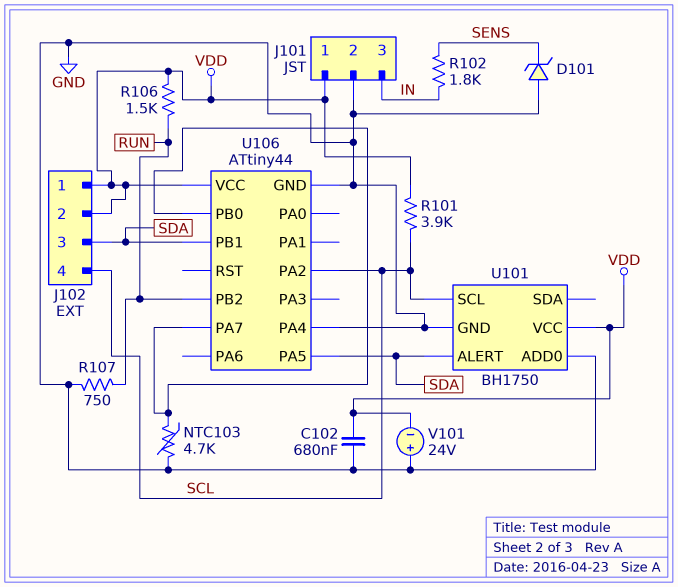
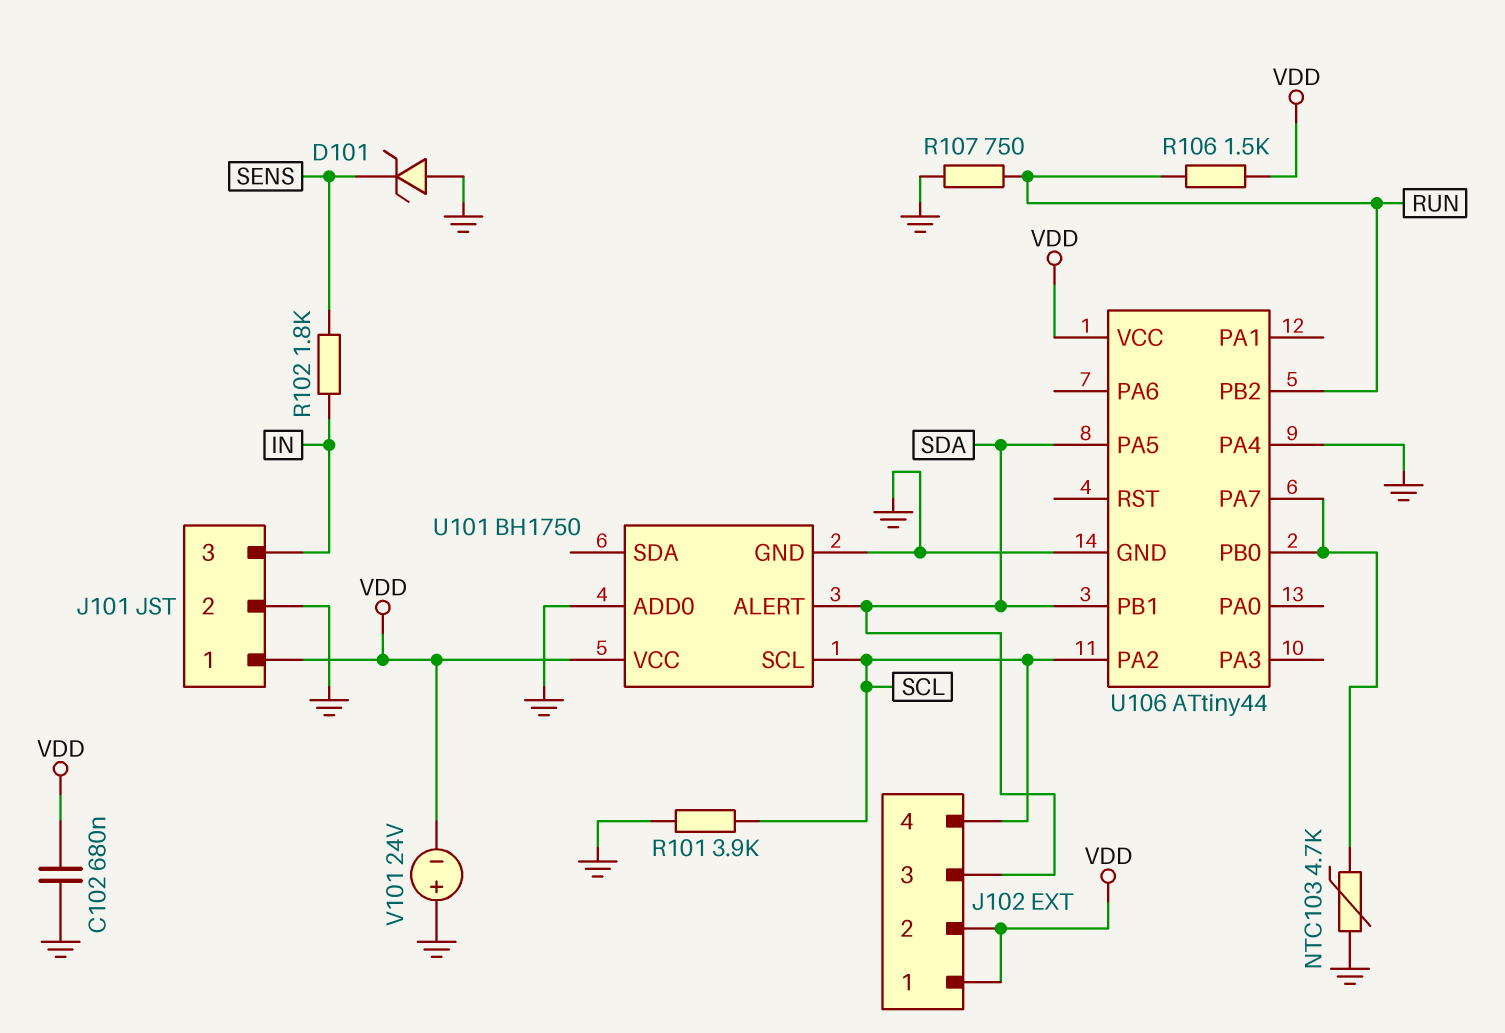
R101: 3.9k (SCL, VDD) -> 3.9k (GND, SCL)

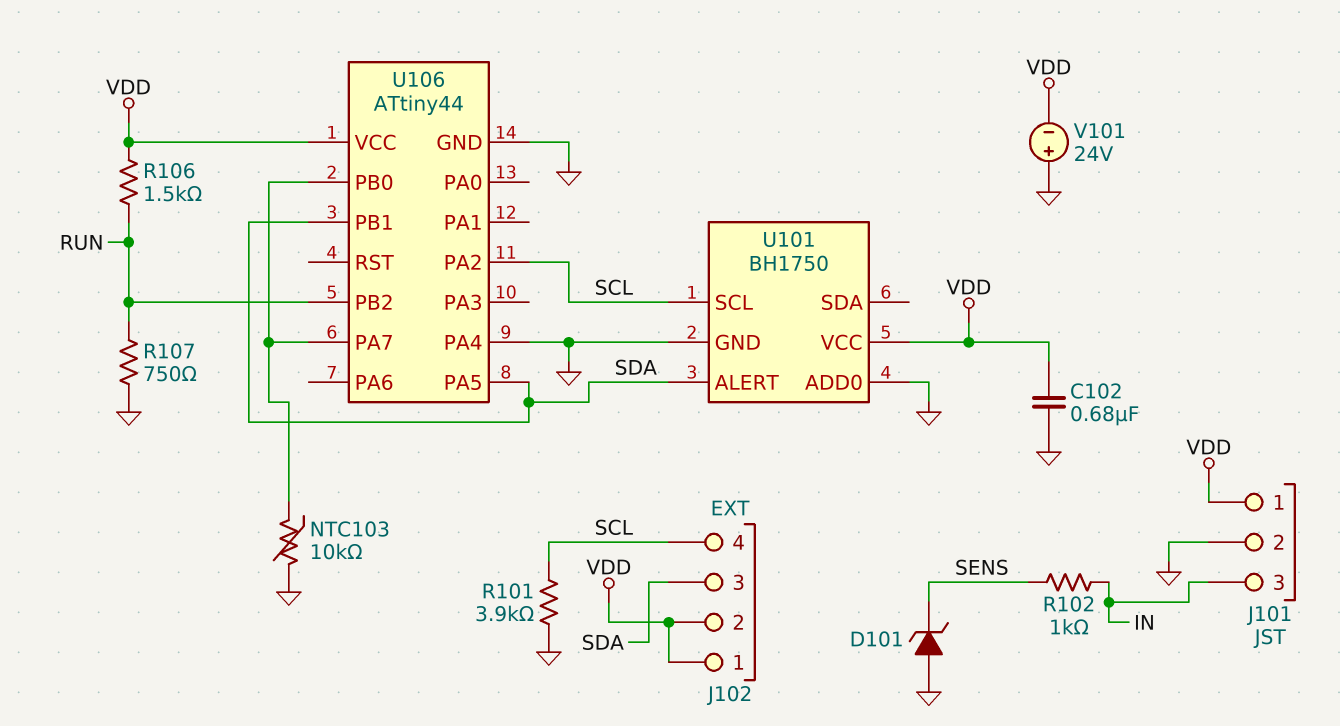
NTC103: 4.7k (GND, U106/PA7) -> 10k (GND, U106/PA7)
R102: 1.8k (IN, SENS) -> 1k (IN, SENS)

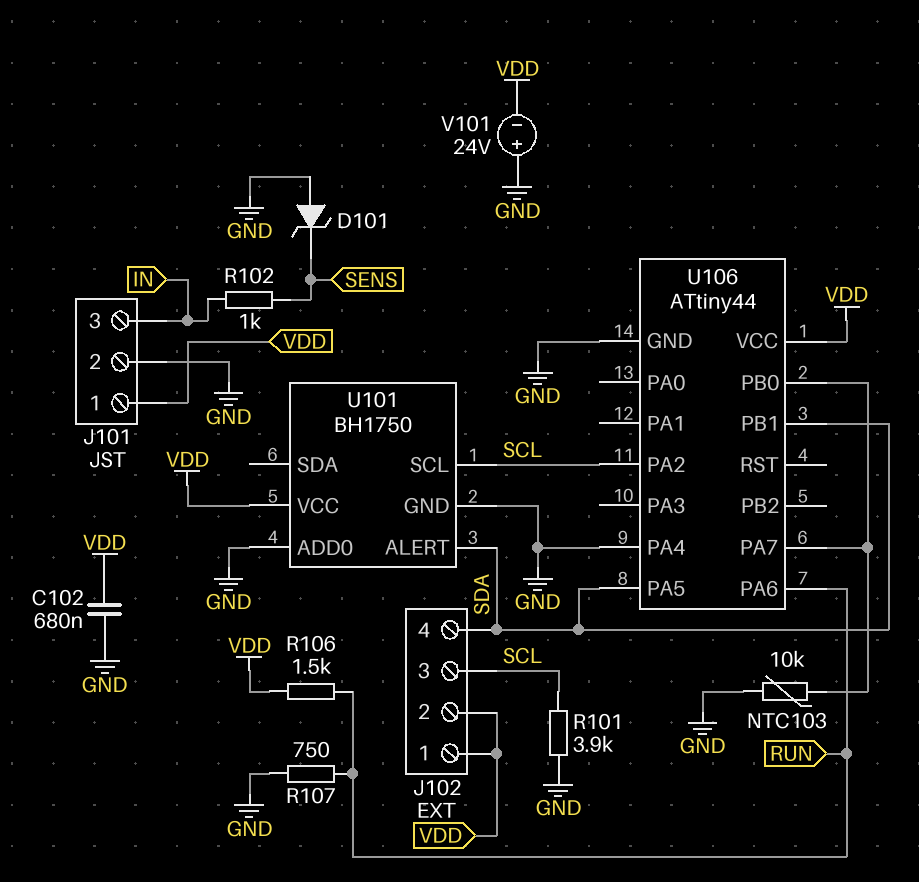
J102 pin 3: SDA -> SCL
J102 pin 4: SCL -> SDA
U106 pin PA6: none -> RUN
U106 pin PB2: RUN -> none

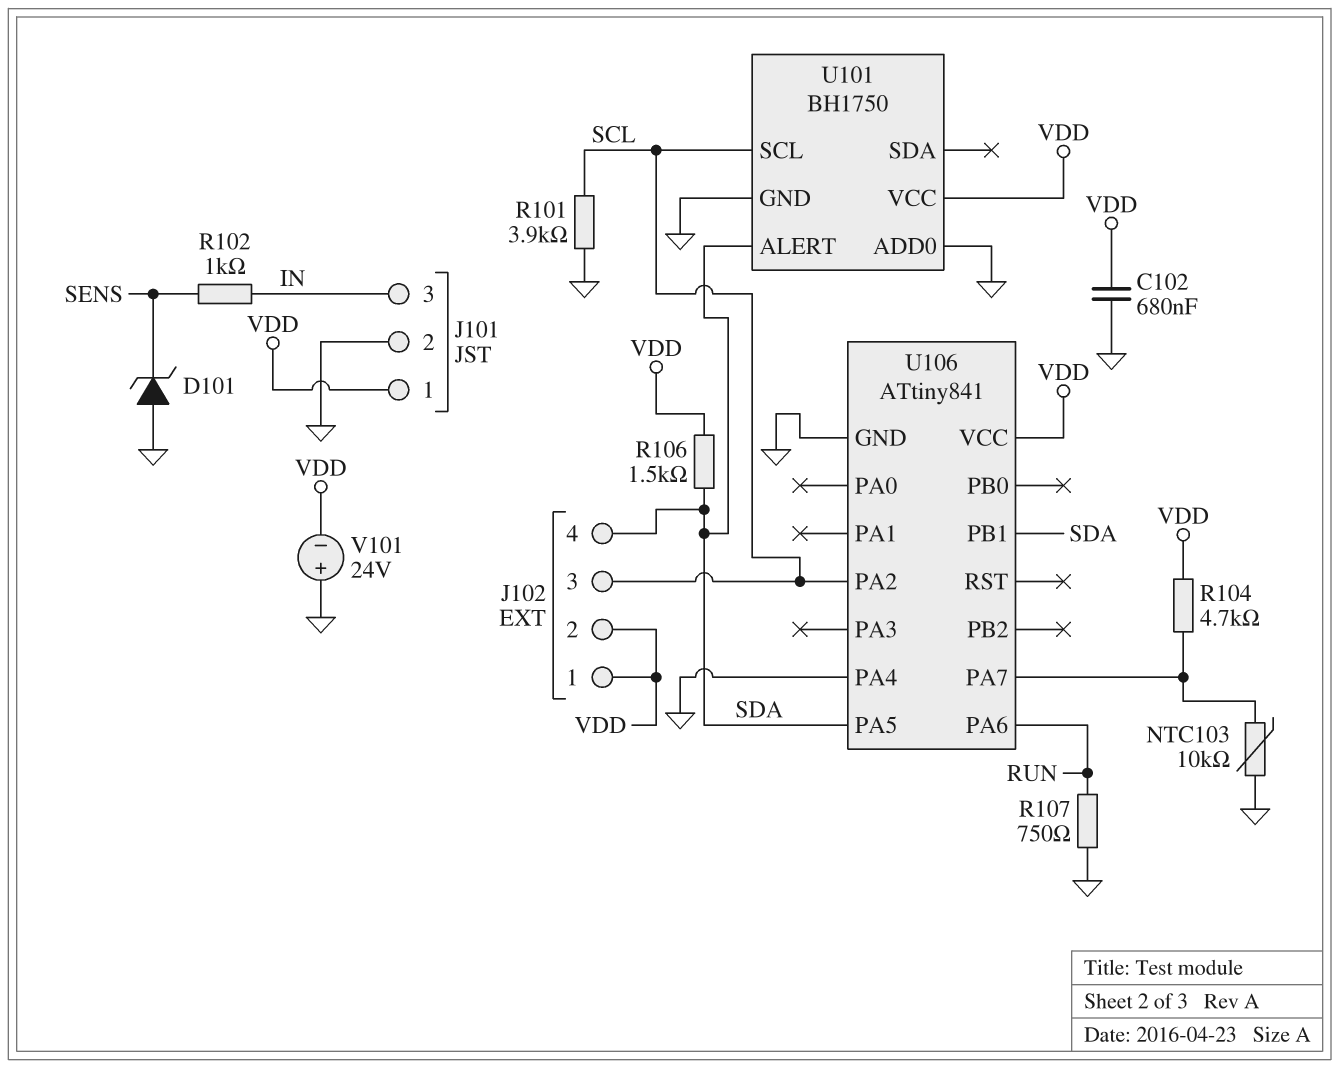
R104: none -> 4.7k (U106/PA7, VDD)
R106: 1.5k (RUN, VDD) -> 1.5k (SDA, VDD)
U106: ATtiny44 -> ATtiny841
U106 pin PB0: U106/PA7 -> none

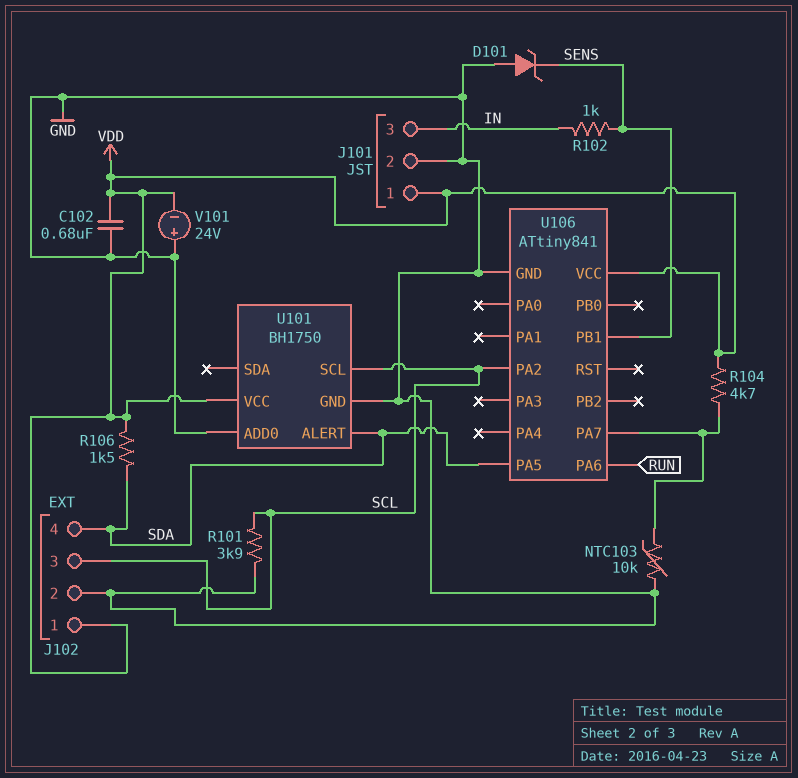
J102 pin 2: VDD -> GND
R107: 750 (GND, RUN) -> none
U106 pin PA4: GND -> none
U106 pin PB1: SDA -> SENS

